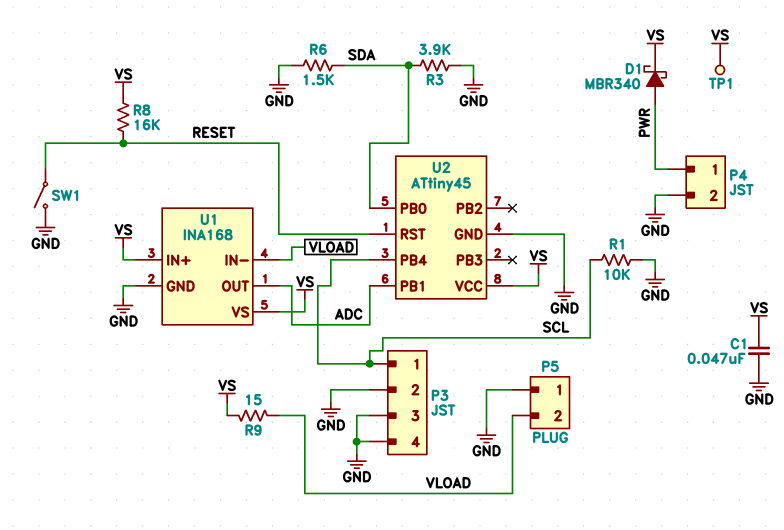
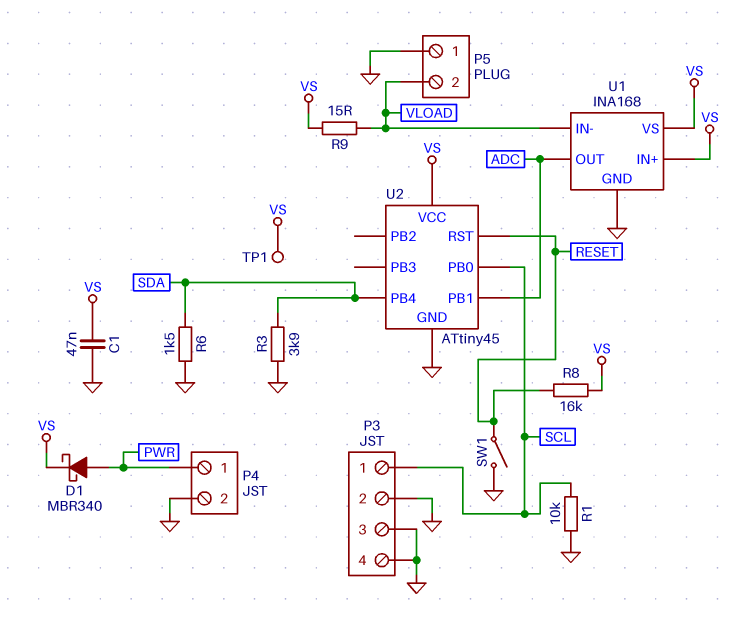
U2 pin PB0: SDA -> SCL
U2 pin PB4: SCL -> SDA

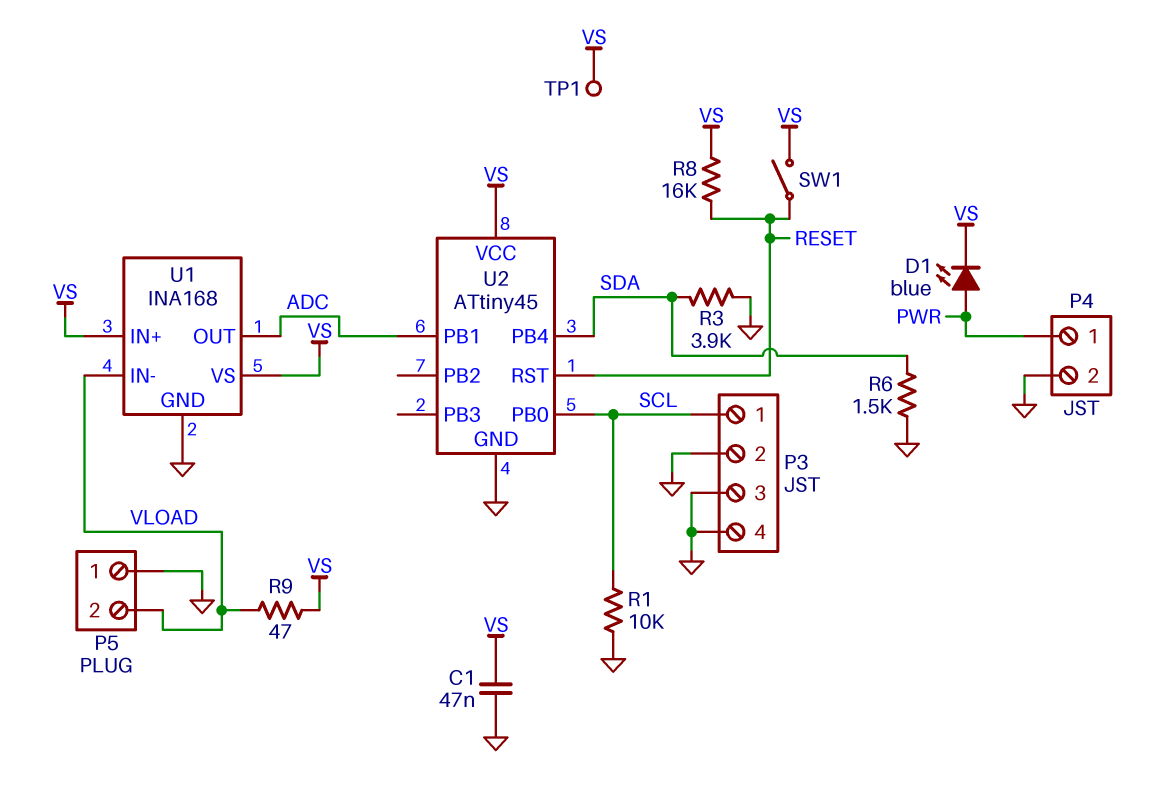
D1: schottky MBR340 (A PWR, K VS) -> LED blue (A PWR, K VS)
R9: 15 (VLOAD, VS) -> 47 (VLOAD, VS)
SW1: switch (GND, RESET) -> switch (RESET, VS)

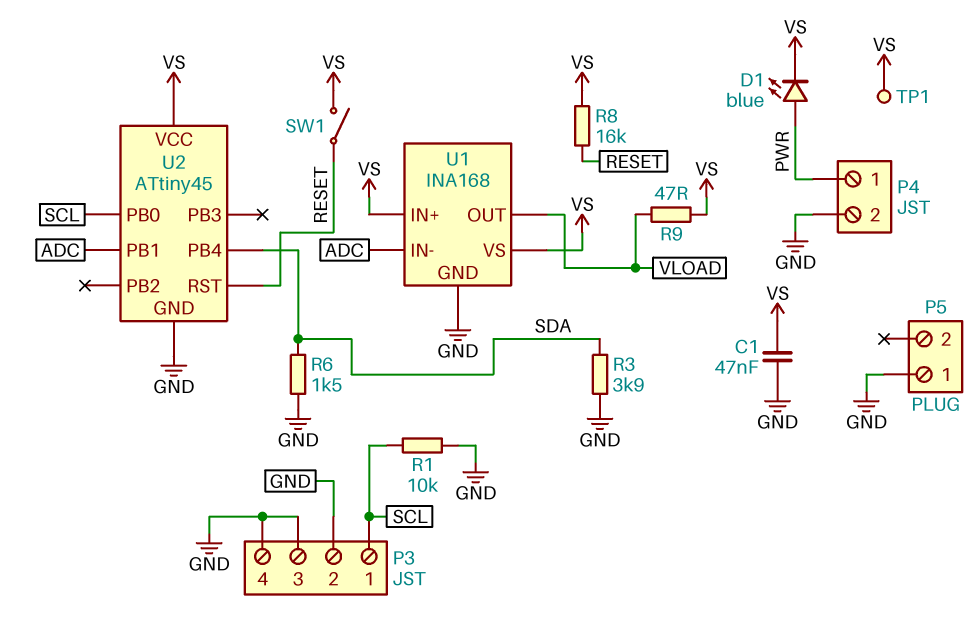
P5 pin 2: VLOAD -> none
U1 pin IN-: VLOAD -> ADC
U1 pin OUT: ADC -> VLOAD

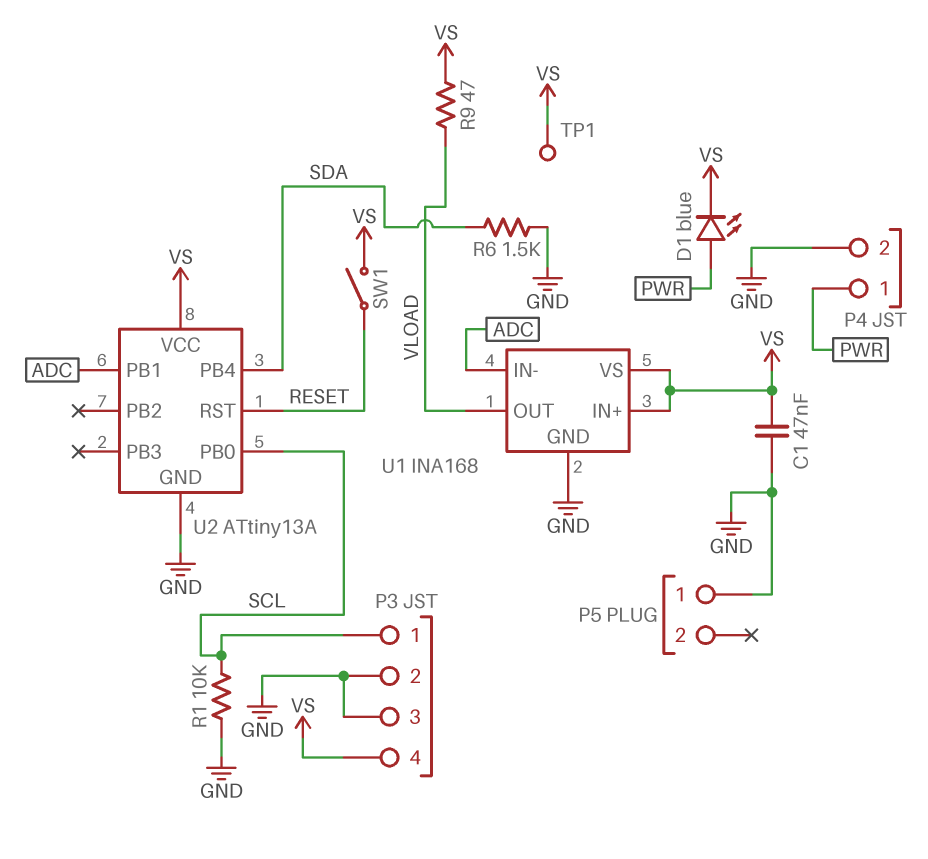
P3 pin 4: GND -> VS
R3: 3.9k (GND, SDA) -> none
R8: 16k (RESET, VS) -> none
U2: ATtiny45 -> ATtiny13A

